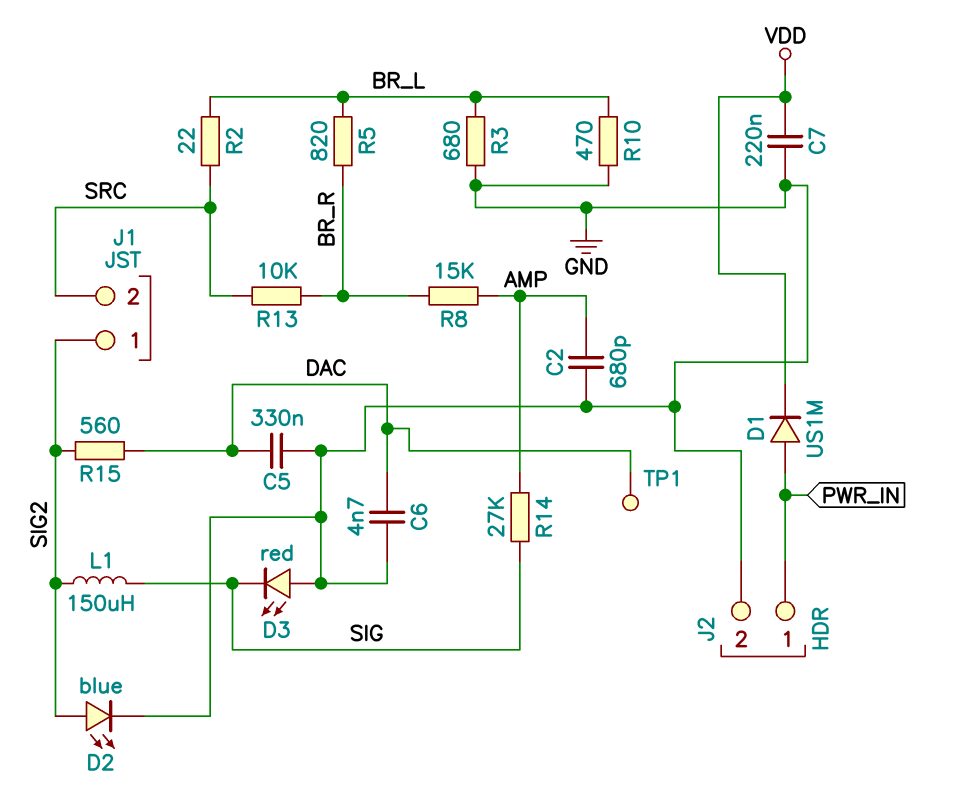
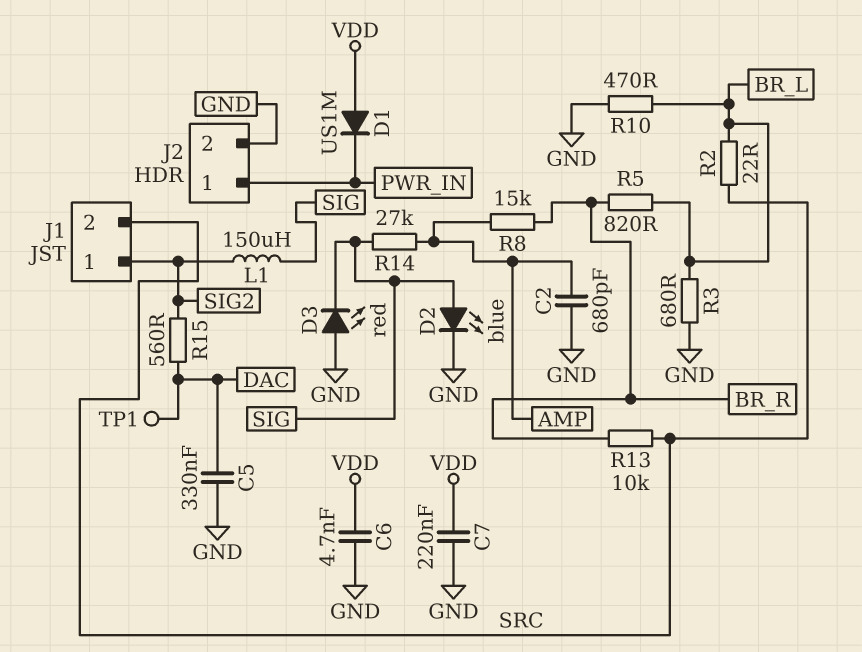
C6: 4.7nF (DAC, GND) -> 4.7nF (GND, VDD)
D1: diode US1M (A PWR_IN, K VDD) -> diode US1M (A VDD, K PWR_IN)
D2: LED blue (A SIG2, K GND) -> LED blue (A SIG, K GND)

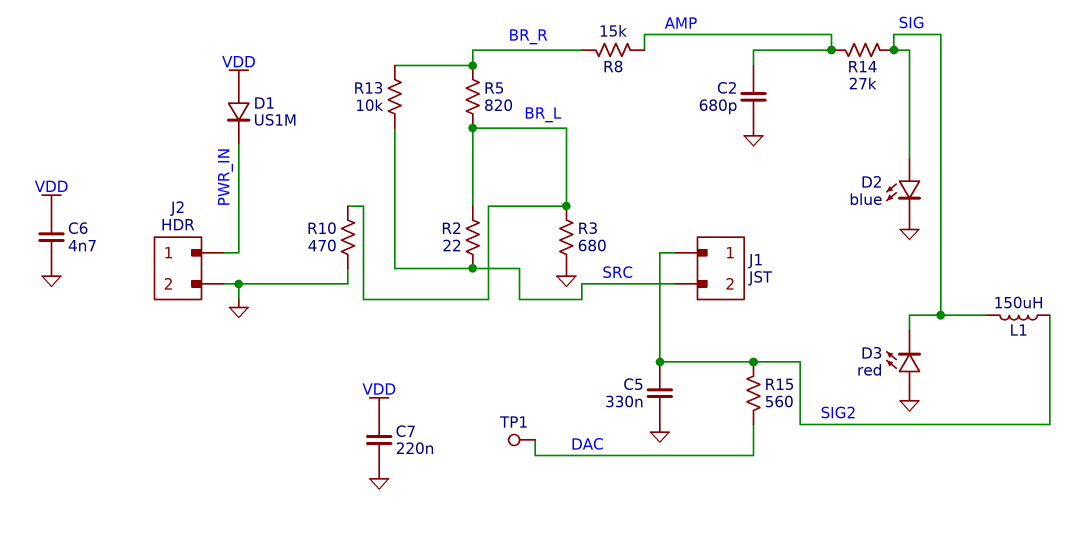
C5: 330nF (DAC, GND) -> 330nF (GND, SIG2)

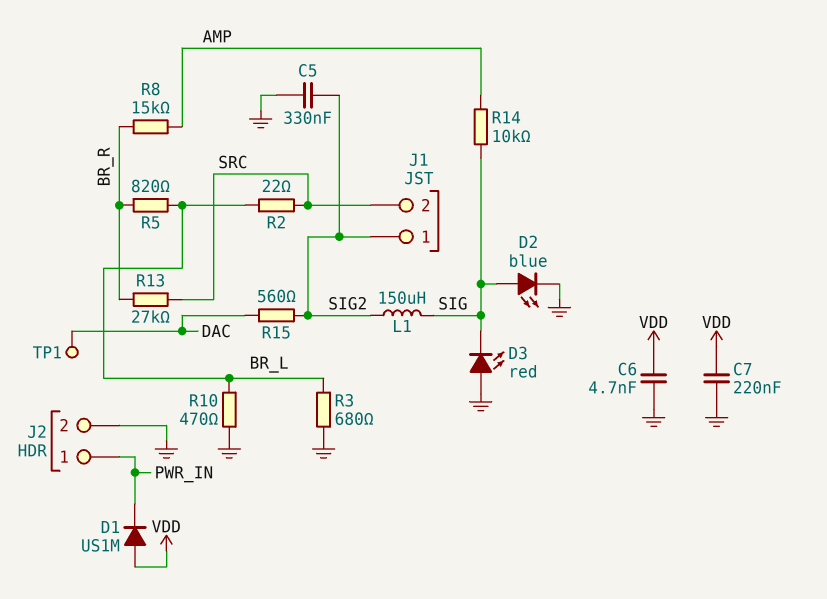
C2: 680pF (AMP, GND) -> none
R13: 10k (BR_R, SRC) -> 27k (BR_R, SRC)
R14: 27k (AMP, SIG) -> 10k (AMP, SIG)

